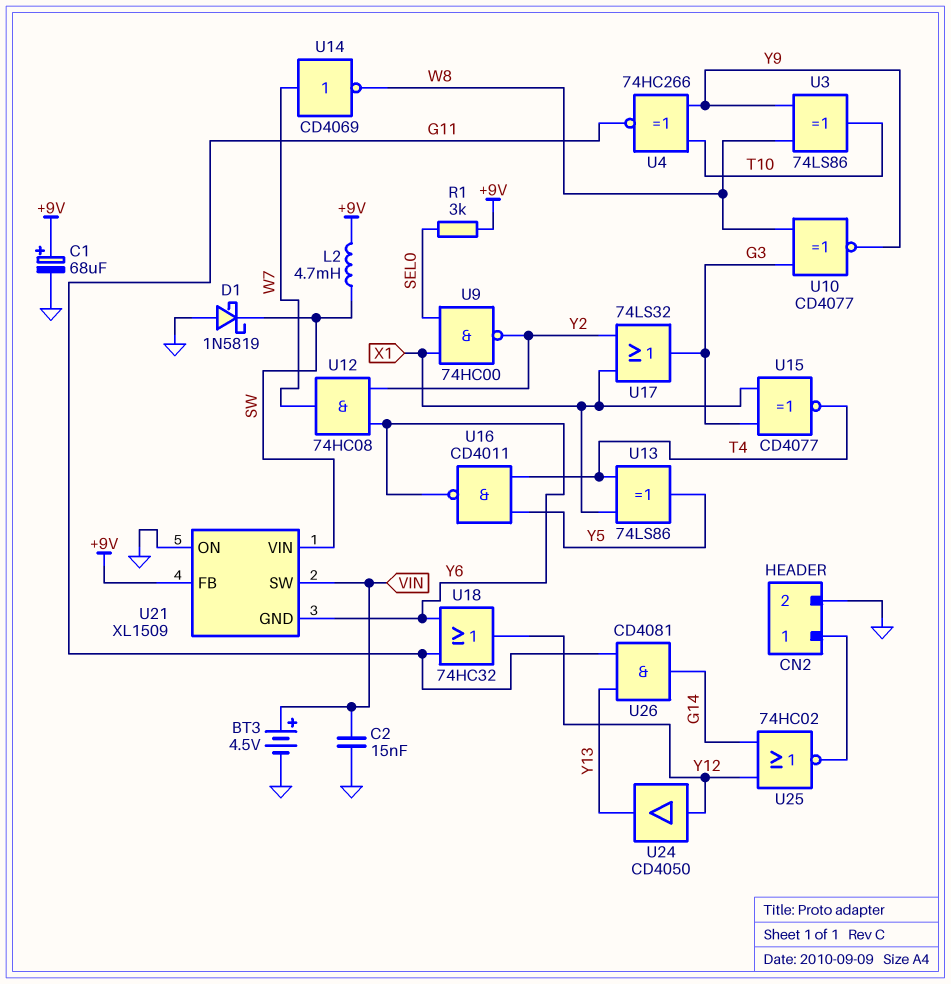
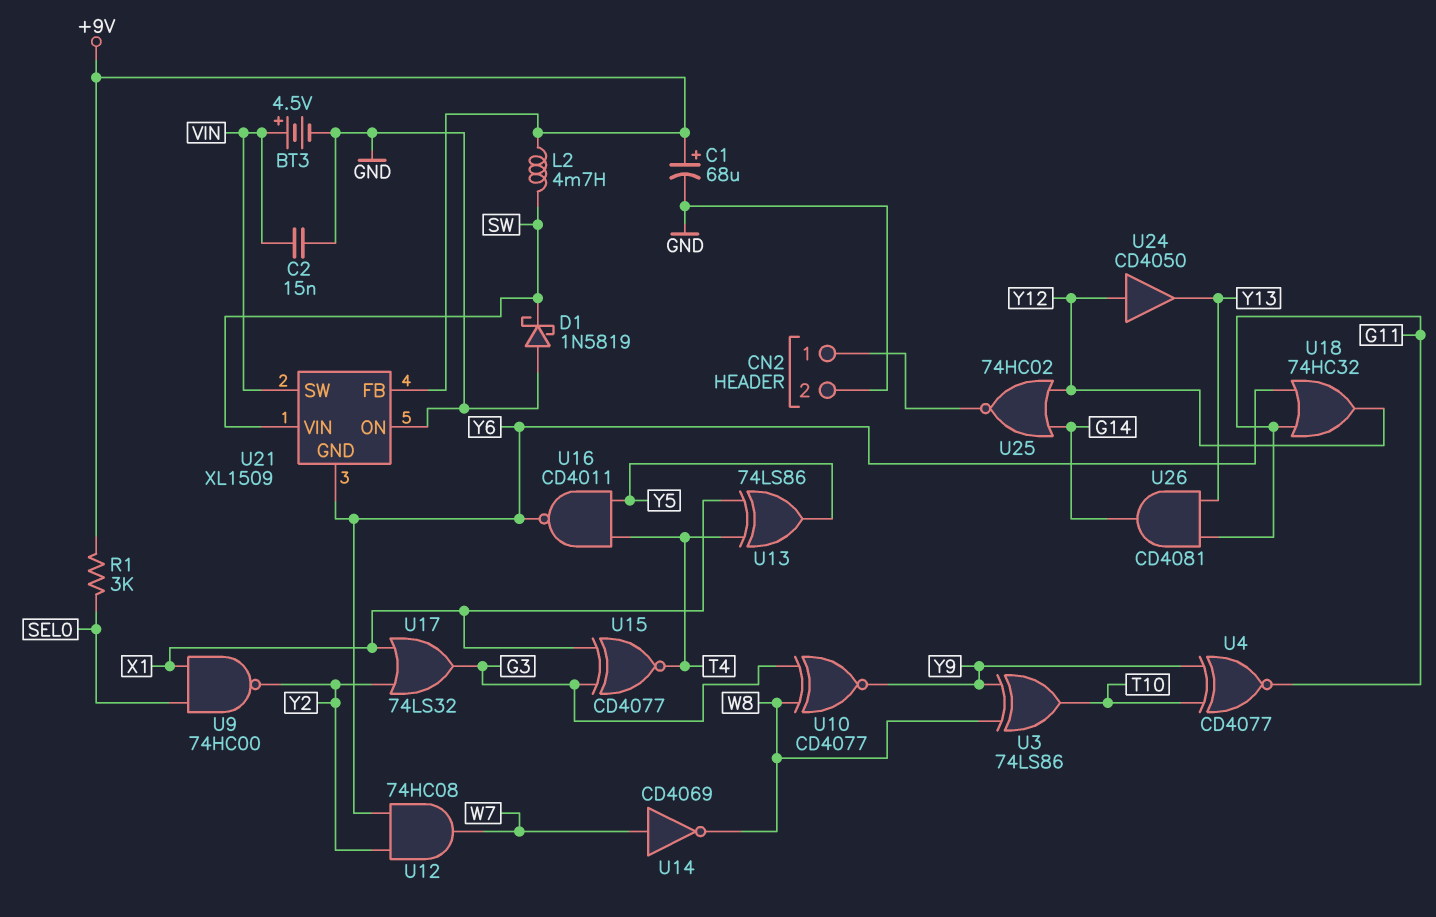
U4: XNOR 74HC266 (in T10, in Y9, out G11) -> XNOR CD4077 (in T10, in Y9, out G11)

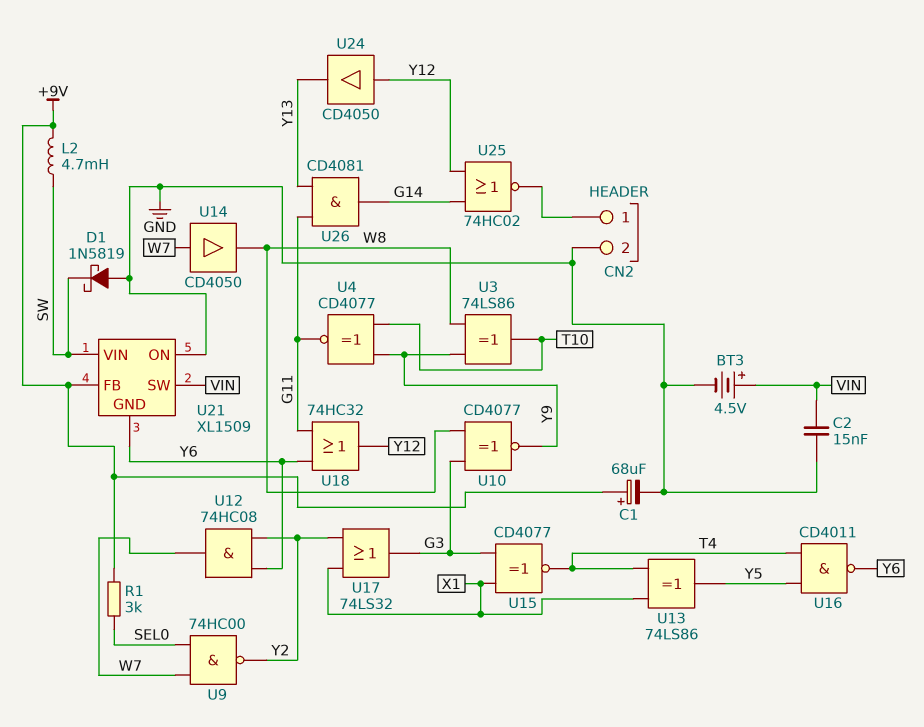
U9: NAND 74HC00 (in SEL0, in X1, out Y2) -> NAND 74HC00 (in SEL0, in W7, out Y2)
U14: NOT CD4069 (in W7, out W8) -> buffer CD4050 (in W7, out W8)

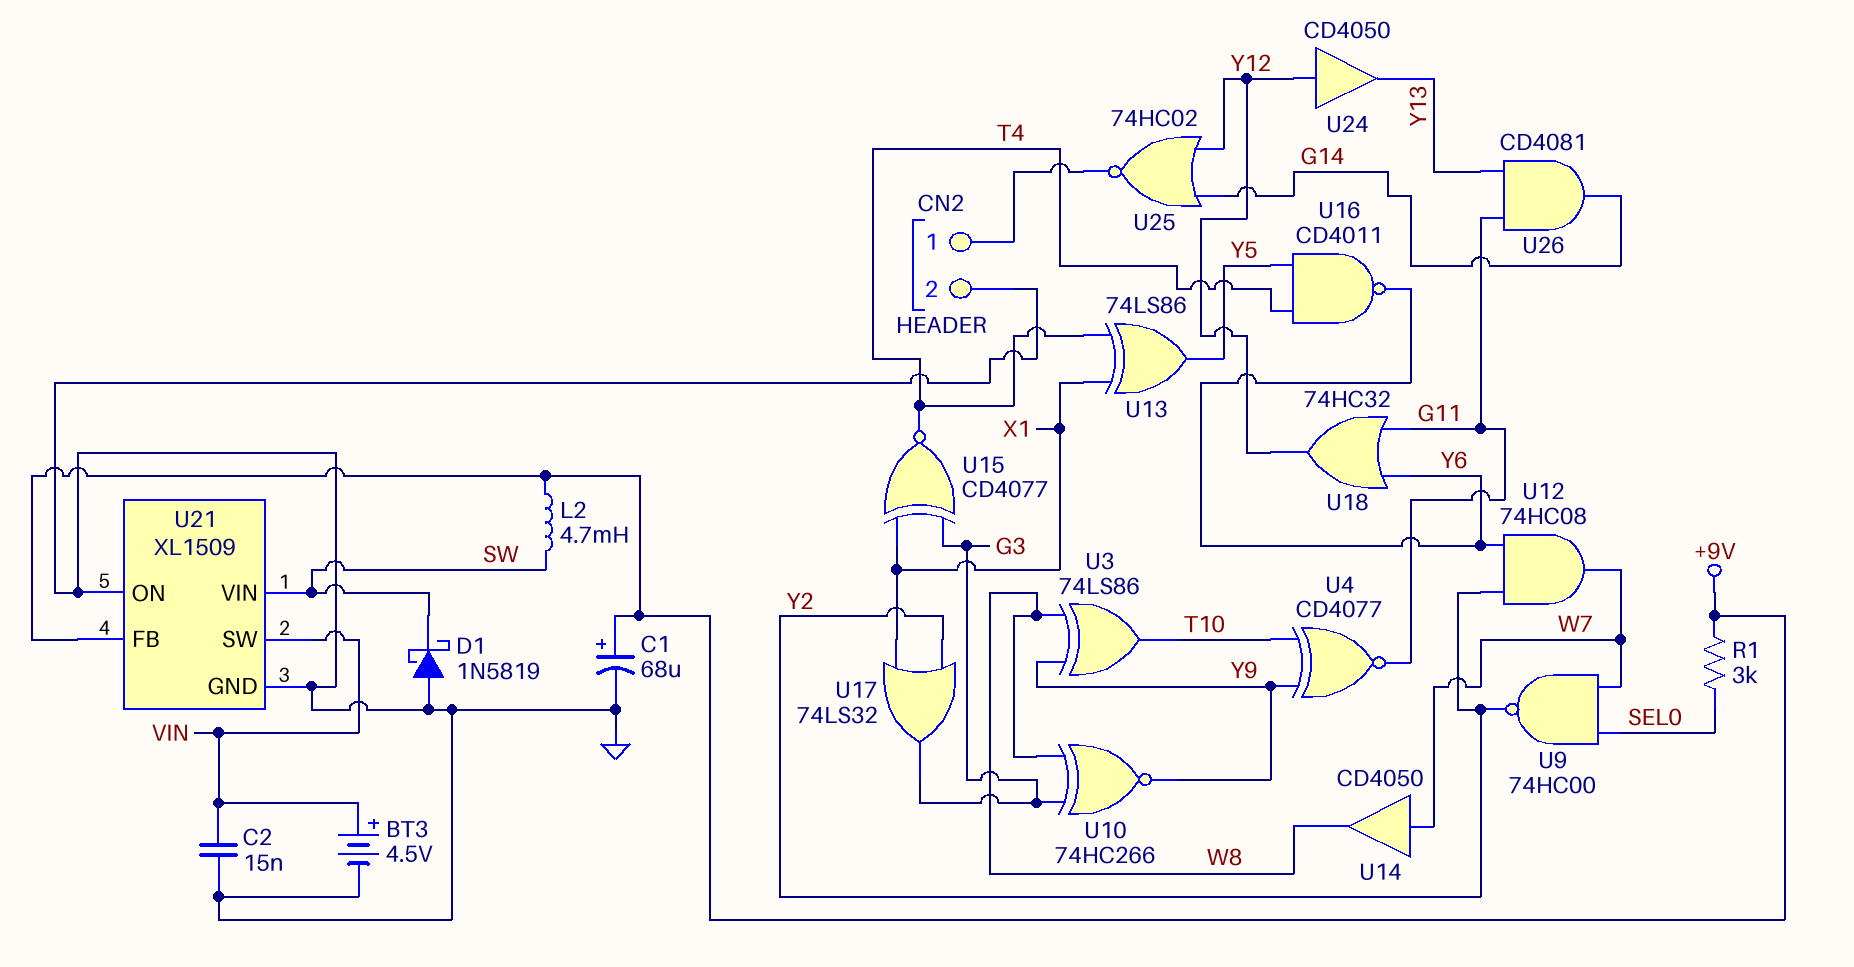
U10: XNOR CD4077 (in G3, in W8, out Y9) -> XNOR 74HC266 (in G3, in W8, out Y9)
U21 pin GND: Y6 -> GND

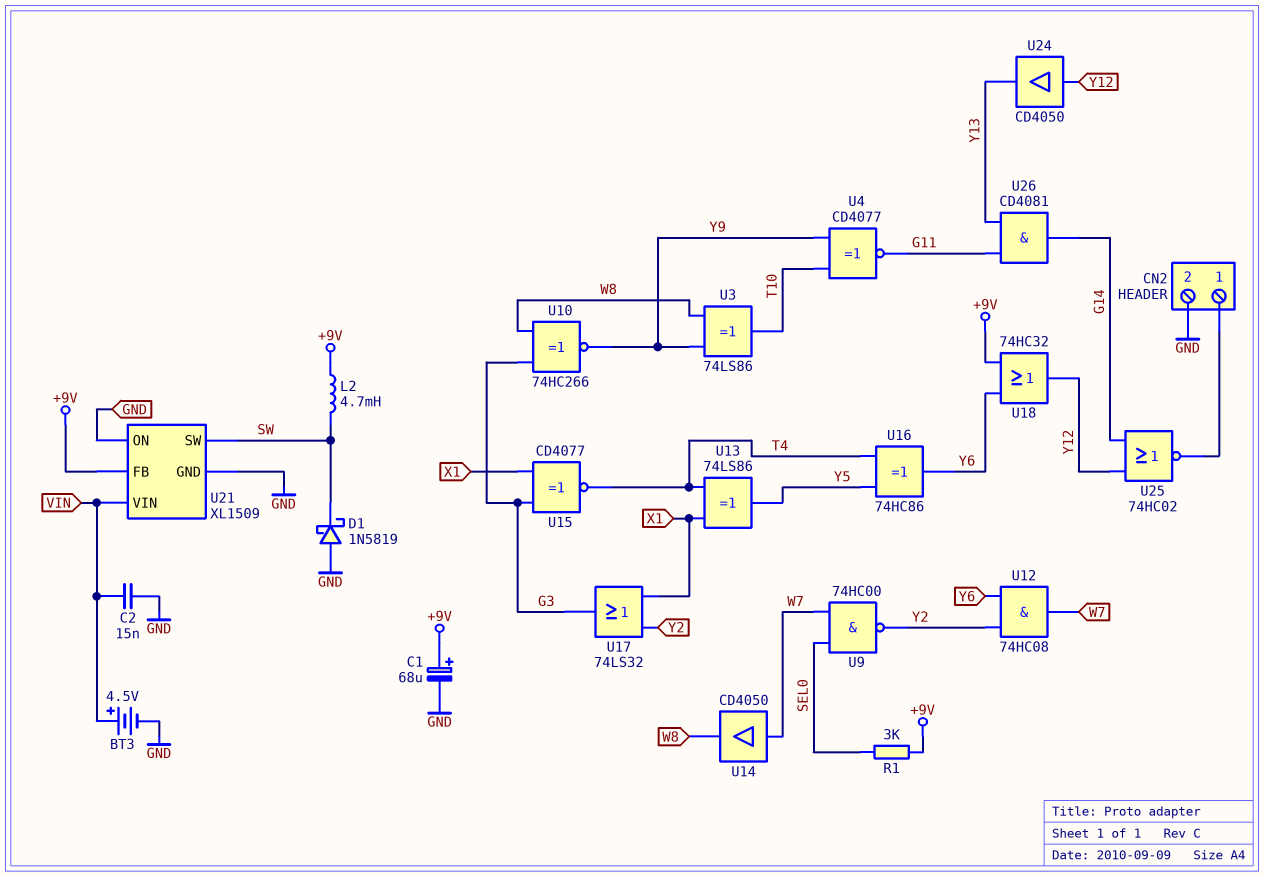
U16: NAND CD4011 (in T4, in Y5, out Y6) -> XOR 74HC86 (in T4, in Y5, out Y6)
U18: OR 74HC32 (in G11, in Y6, out Y12) -> OR 74HC32 (in +9V, in Y6, out Y12)
U21 pin SW: VIN -> SW
U21 pin VIN: SW -> VIN

